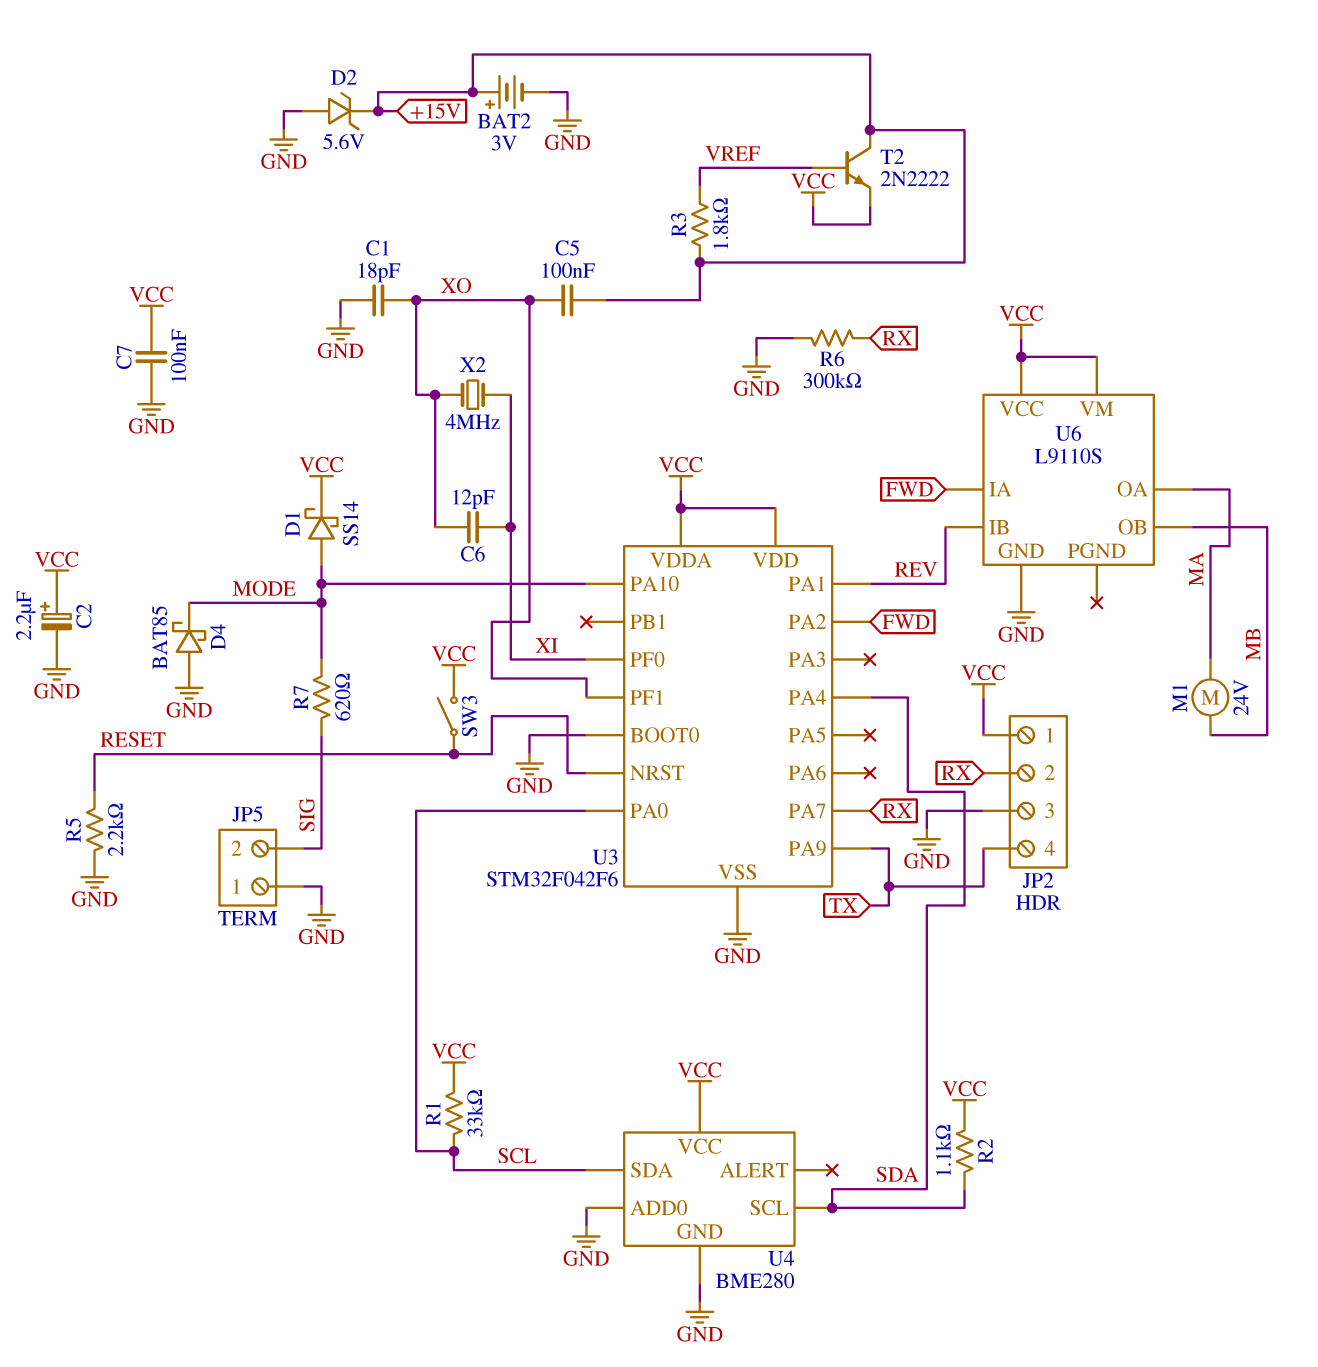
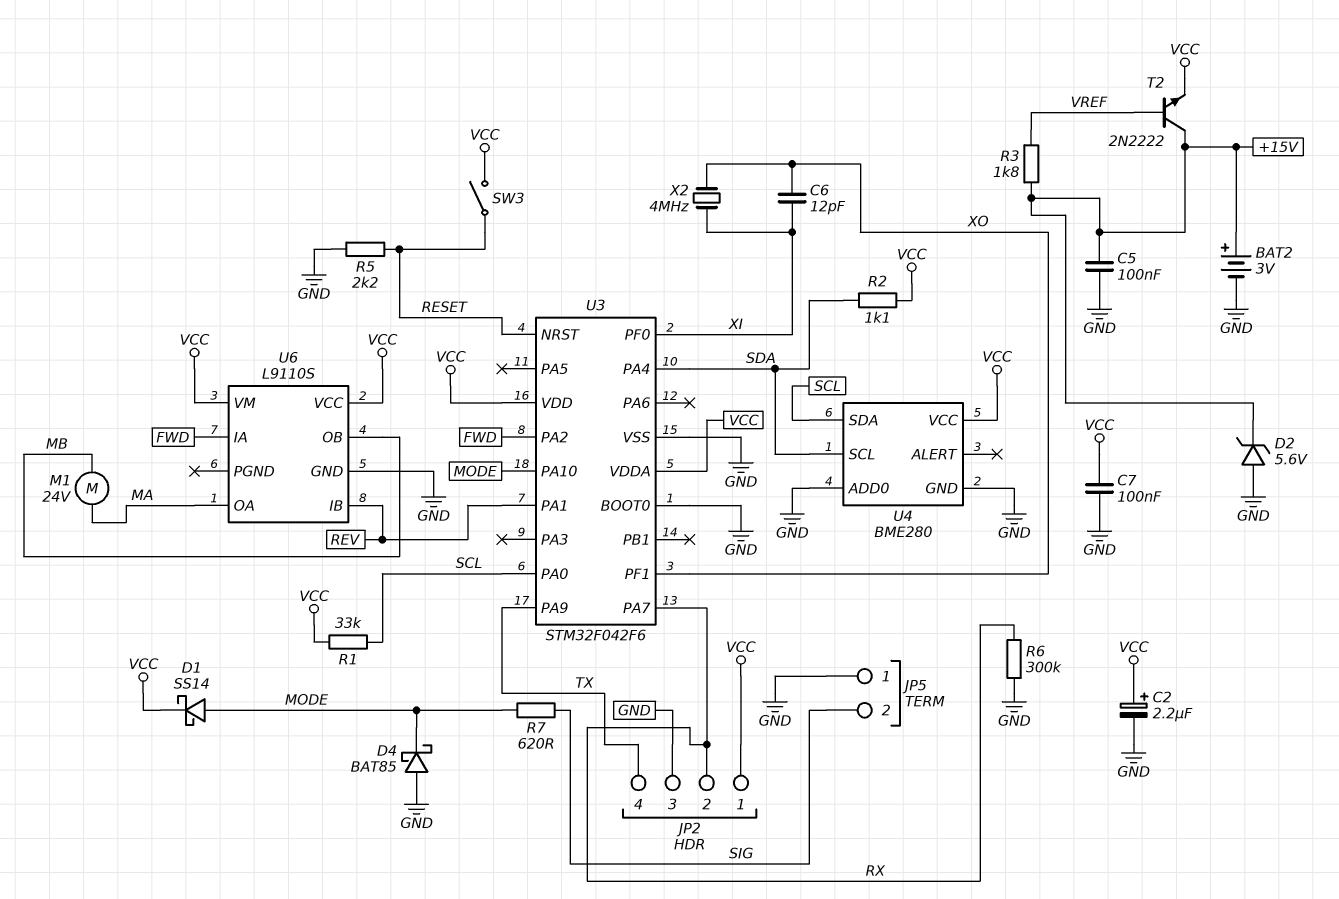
C1: 18pF (GND, XO) -> none
C5: 100nF (+15V, XO) -> 100nF (+15V, GND)

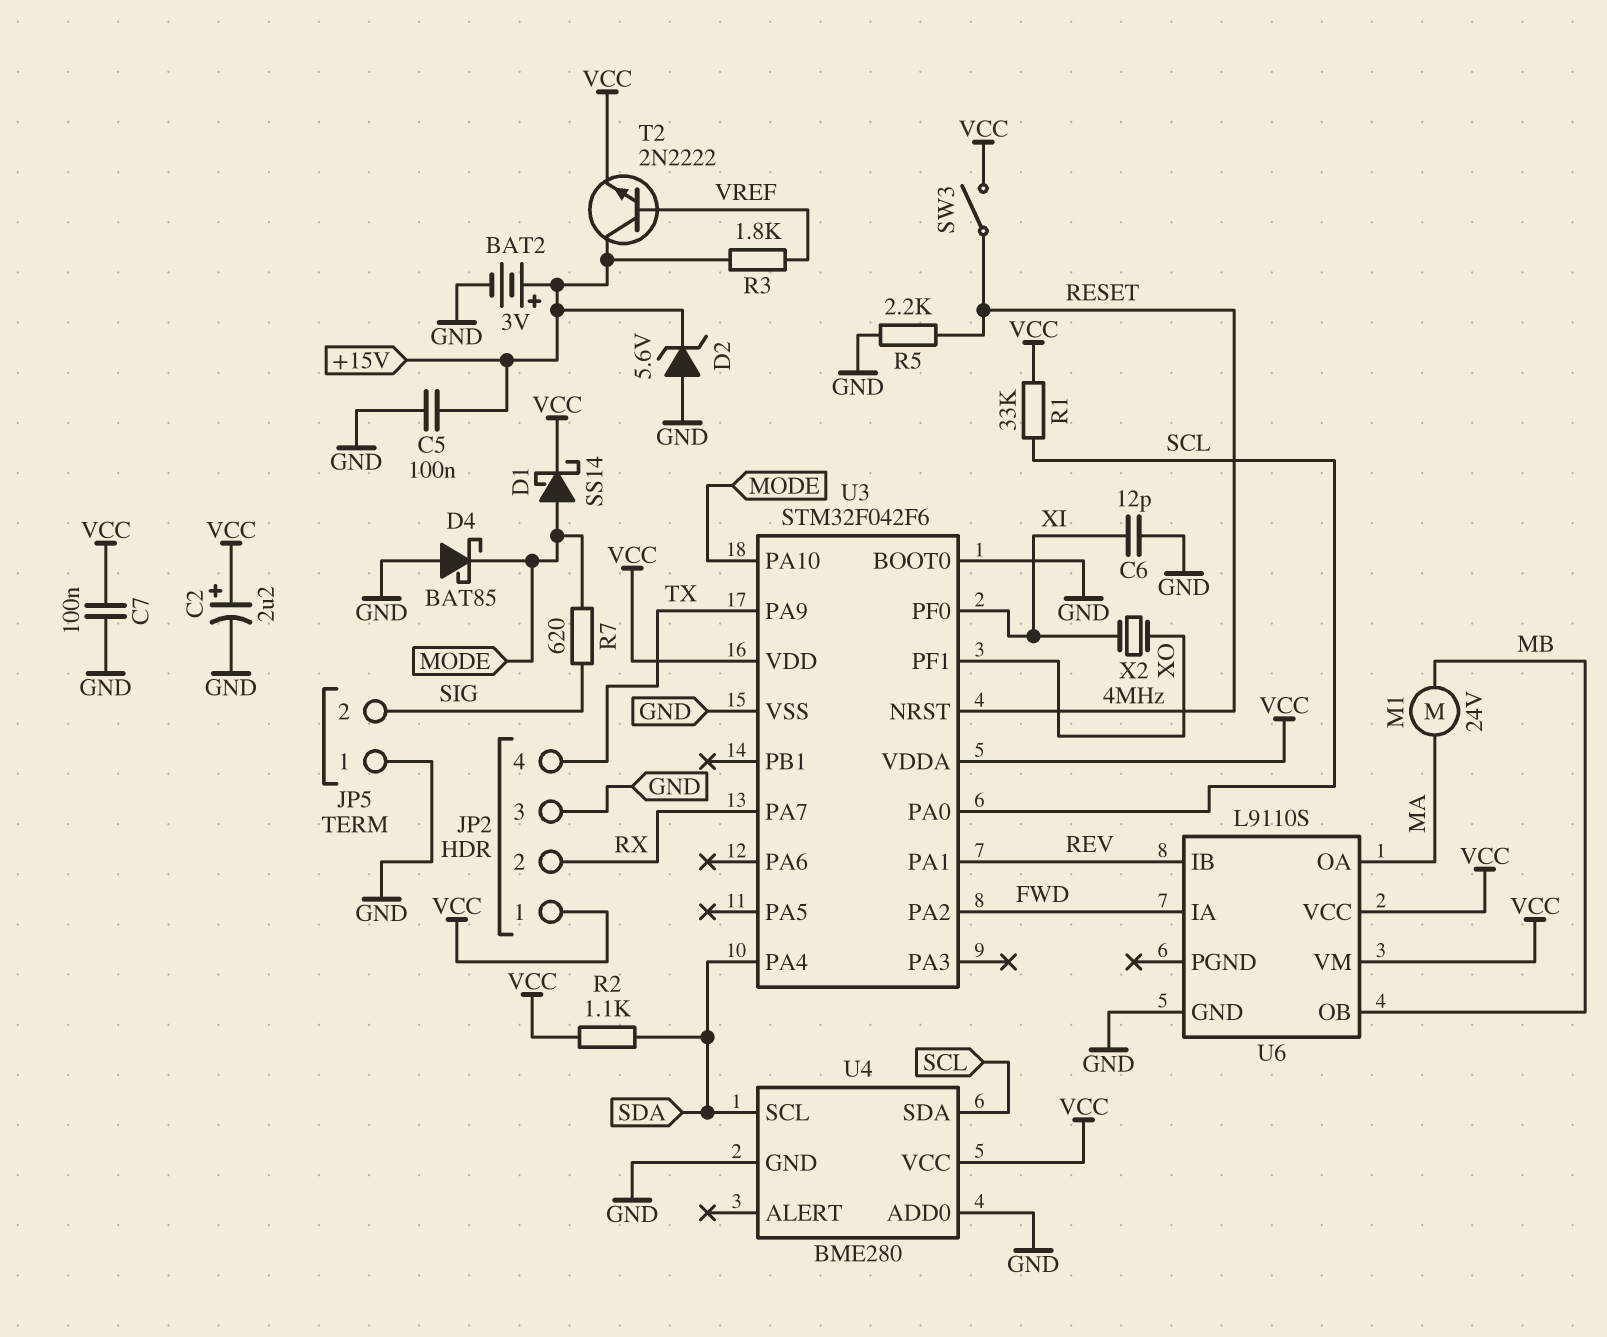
C6: 12pF (XI, XO) -> 12pF (GND, XI)
R6: 300k (GND, RX) -> none

